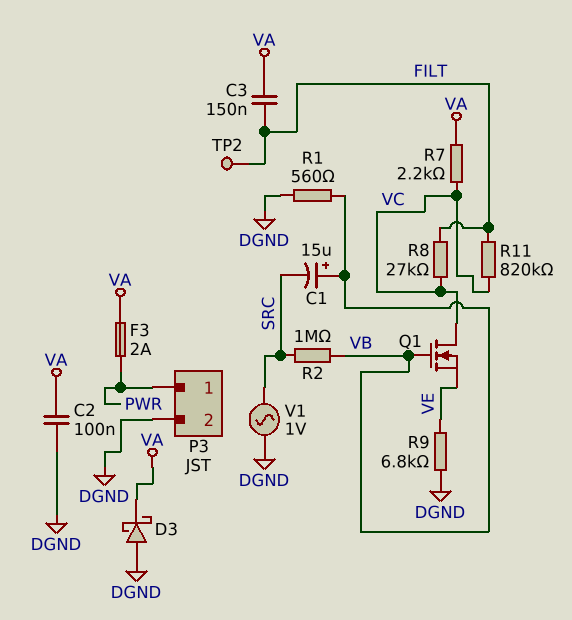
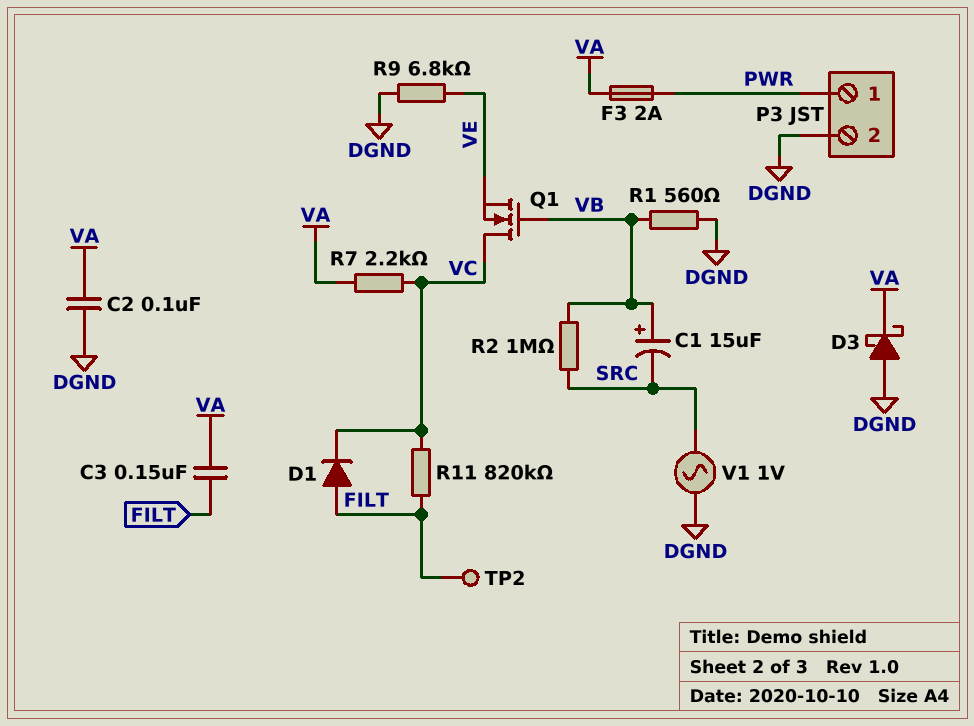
D1: none -> diode (A FILT, K VC)
R8: 27k (FILT, VC) -> none

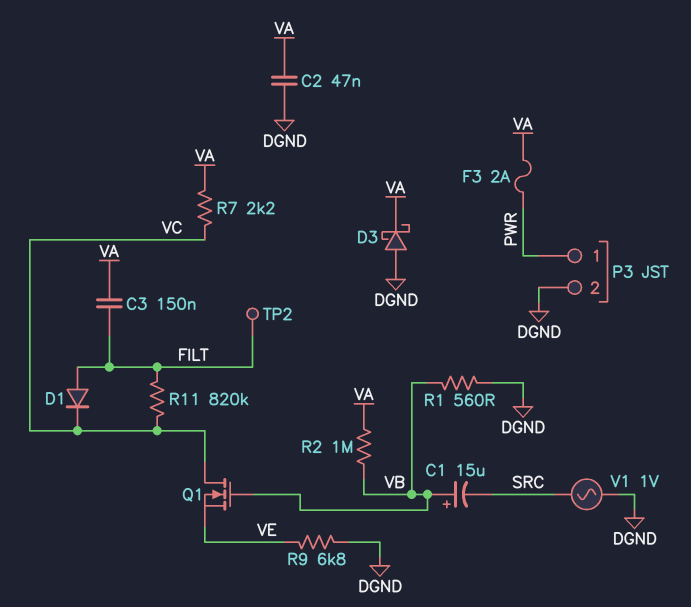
C2: 100nF (DGND, VA) -> 47nF (DGND, VA)
R2: 1M (SRC, VB) -> 1M (VA, VB)

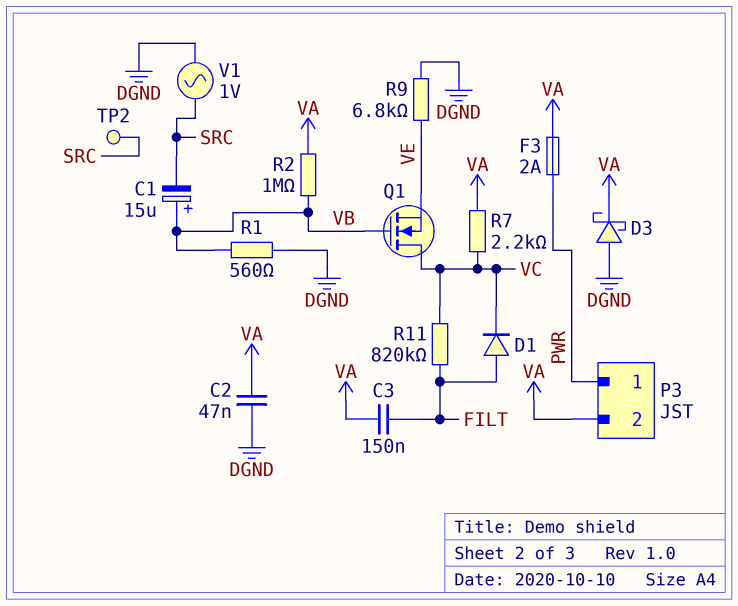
P3 pin 2: DGND -> VA
TP2: test point (FILT) -> test point (SRC)

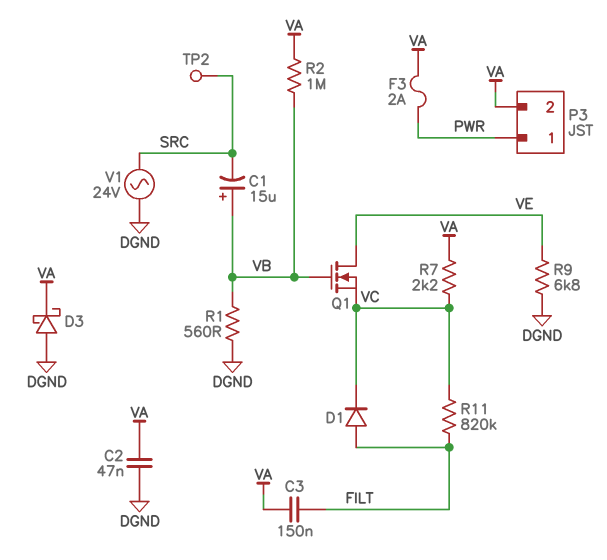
Q1: NMOS (G VB, D VC, S VE) -> NMOS (G VB, D VE, S VC)
V1: AC 1V (DGND, SRC) -> AC 24V (DGND, SRC)

